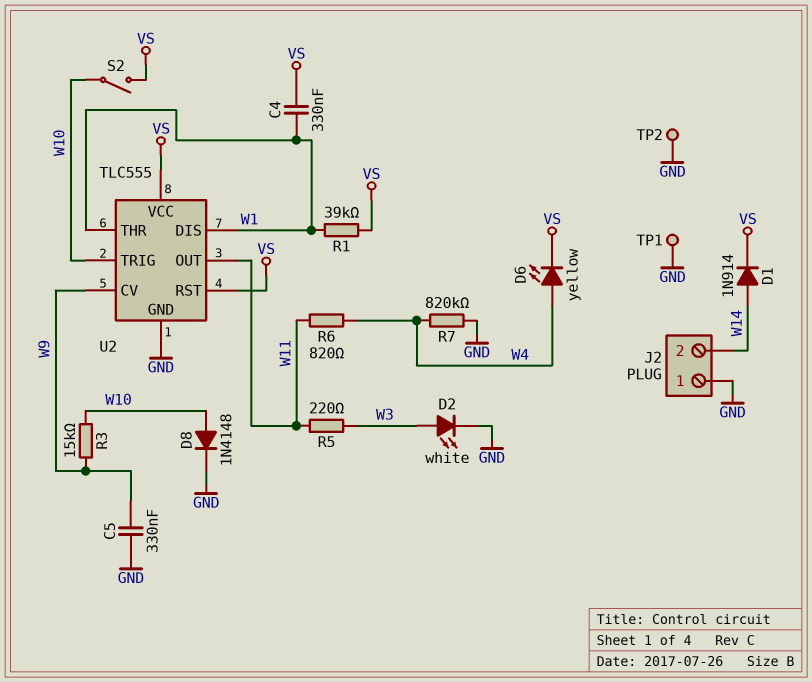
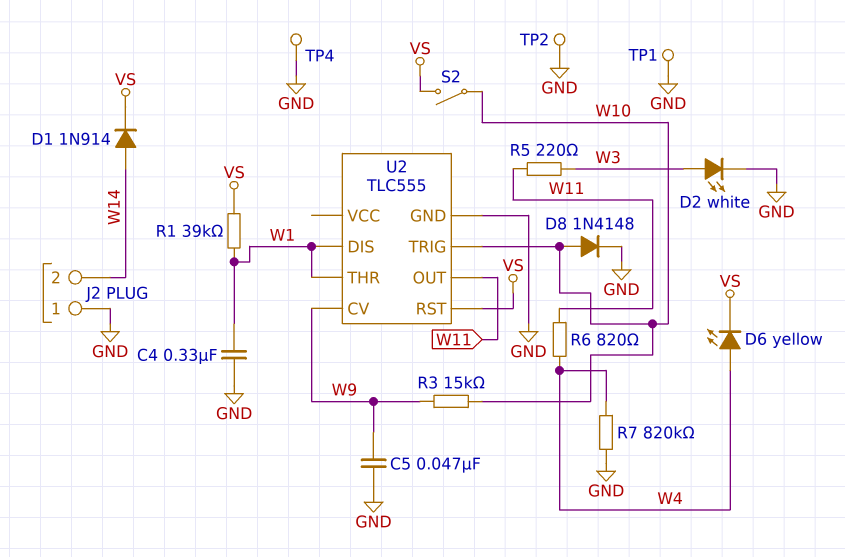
C4: 330nF (VS, W1) -> 330nF (GND, W1)
C5: 330nF (GND, W9) -> 47nF (GND, W9)
TP4: none -> test point (GND)
U2 pin VCC: VS -> none

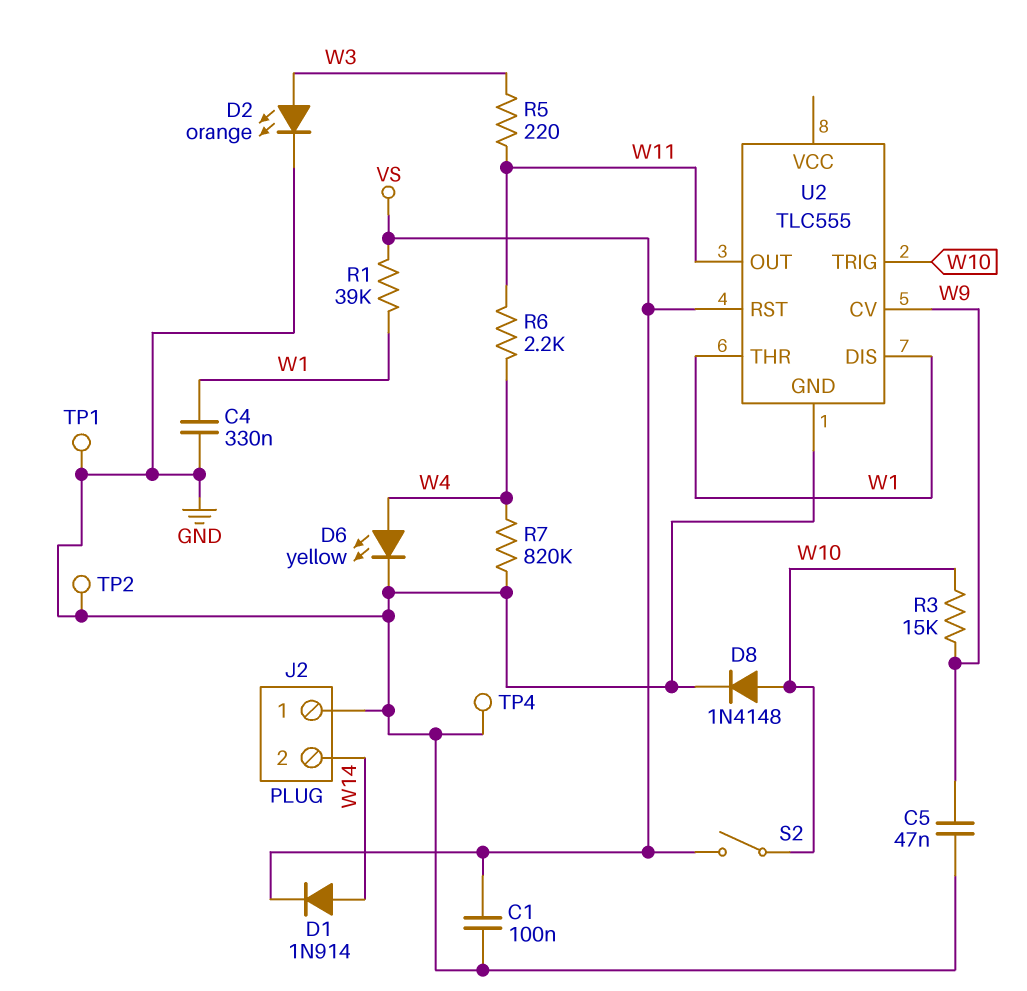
C1: none -> 100nF (GND, VS)
D2: LED white (A W3, K GND) -> LED orange (A W3, K GND)
D6: LED yellow (A W4, K VS) -> LED yellow (A W4, K GND)
R6: 820 (W4, W11) -> 2.2k (W4, W11)

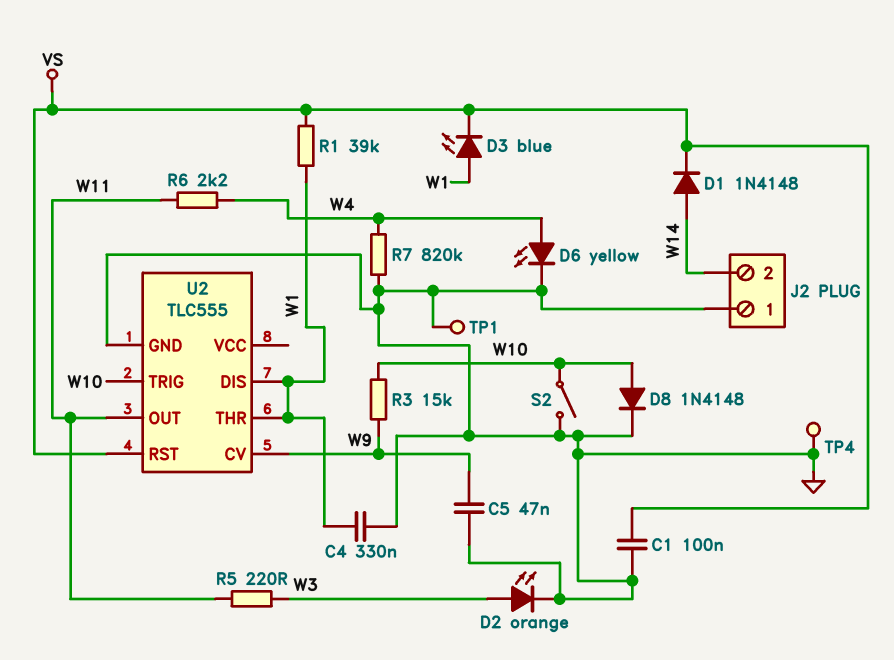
D1: diode 1N914 (A W14, K VS) -> diode 1N4148 (A W14, K VS)
D3: none -> LED blue (A W1, K VS)
S2: switch (VS, W10) -> switch (GND, W10)
TP2: test point (GND) -> none

